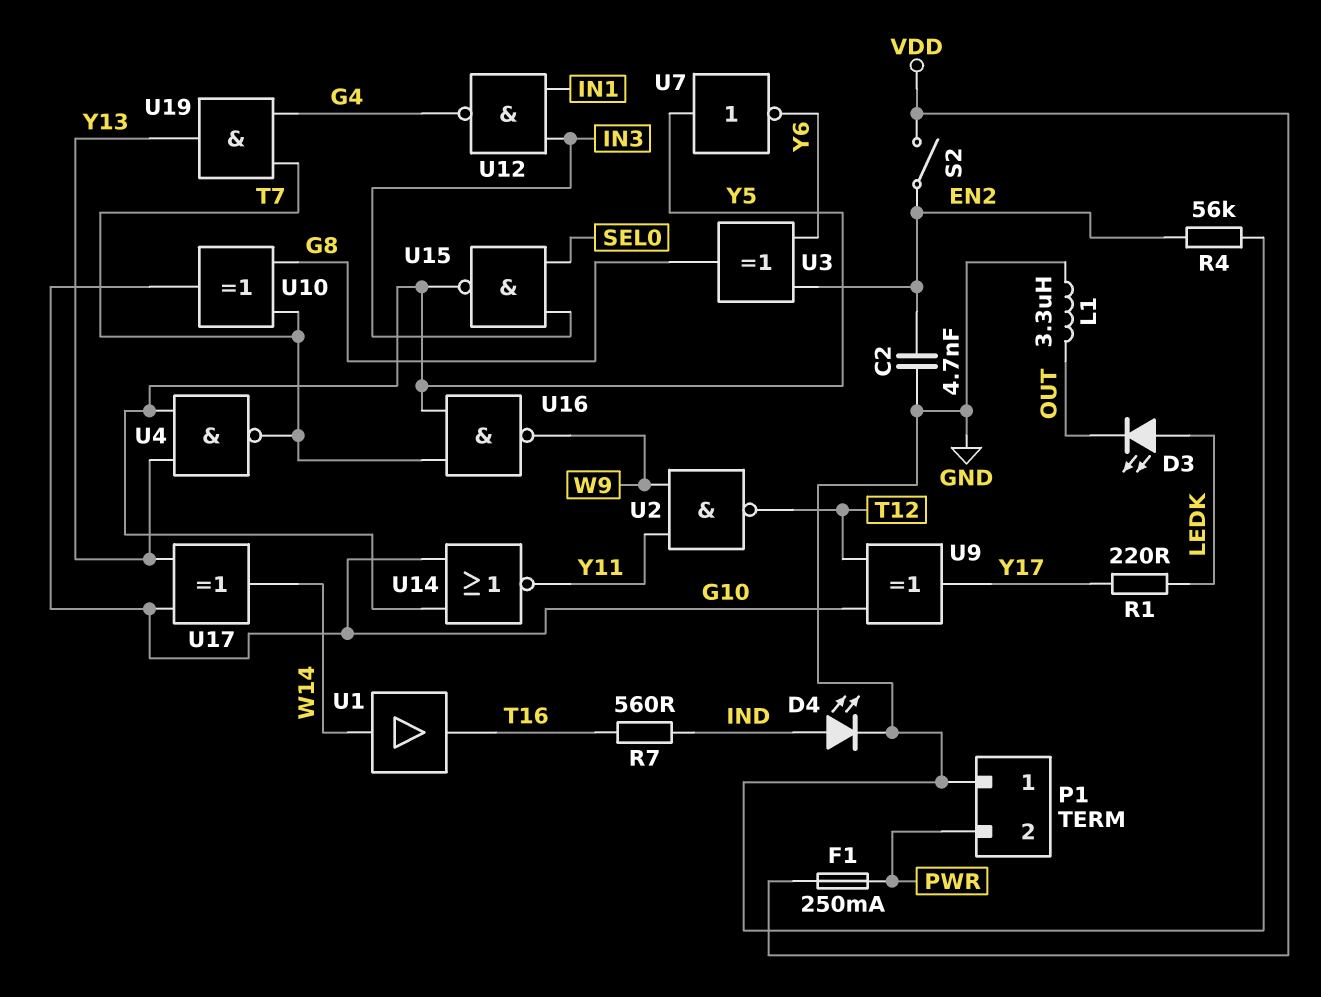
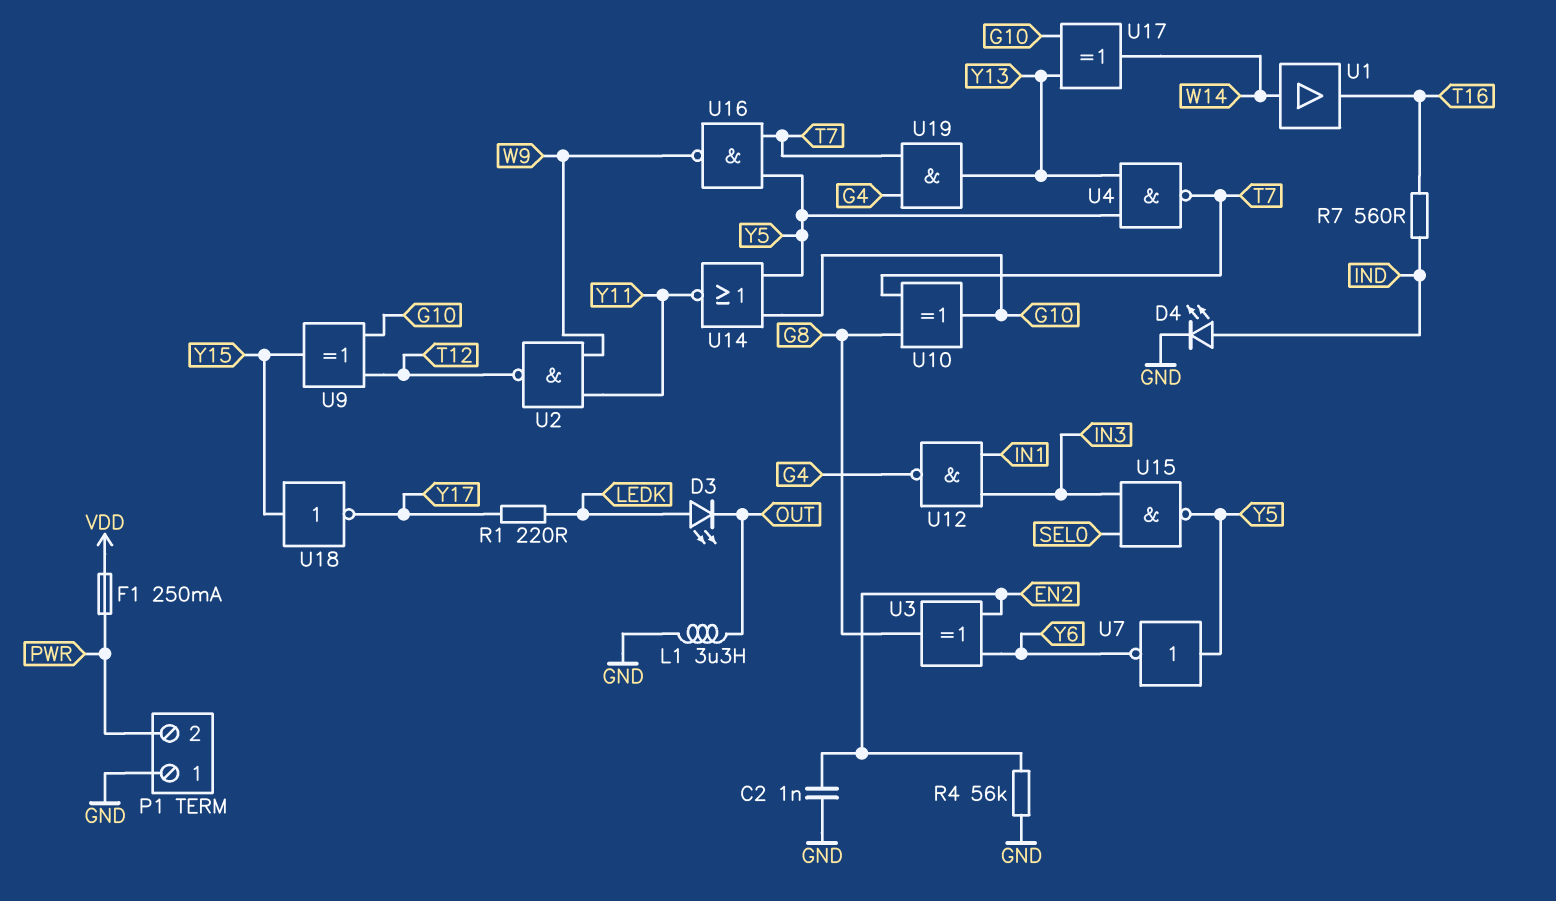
C2: 4.7nF (EN2, GND) -> 1nF (EN2, GND)
S2: switch (EN2, VDD) -> none
U9: XOR (in G10, in T12, out Y17) -> XOR (in G10, in T12, out Y15)
U18: none -> NOT (in Y15, out Y17)

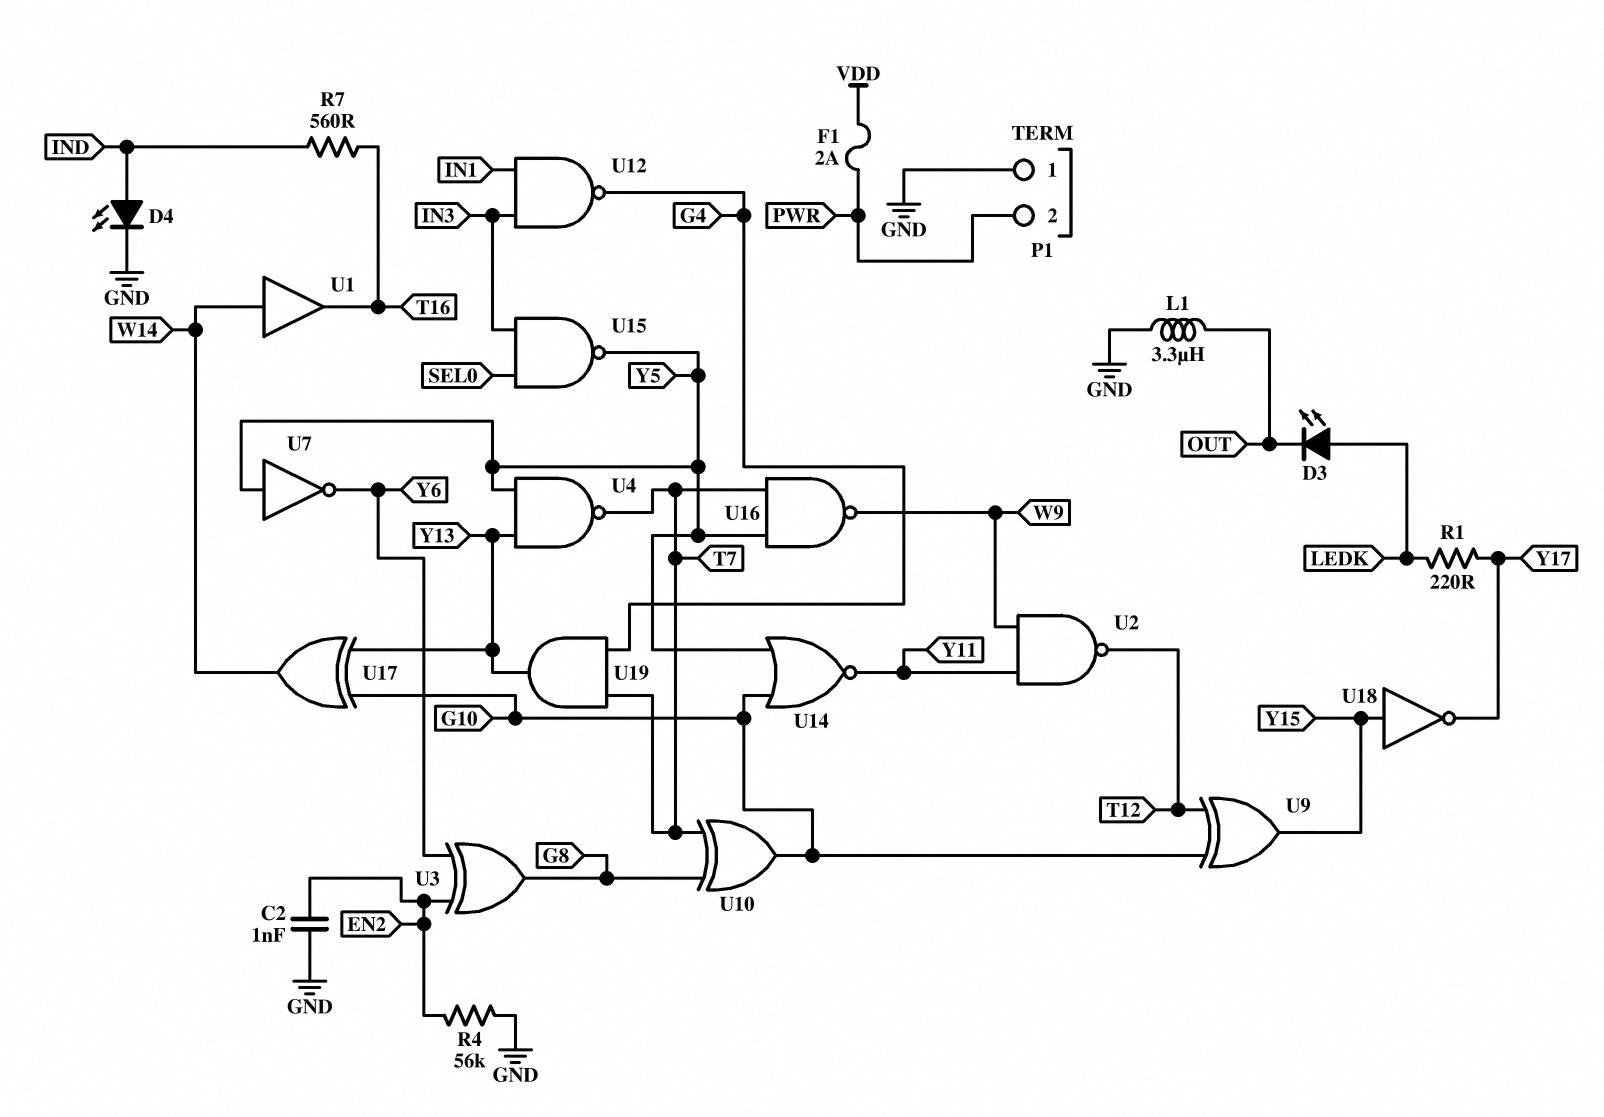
F1: 250mA (PWR, VDD) -> 2A (PWR, VDD)

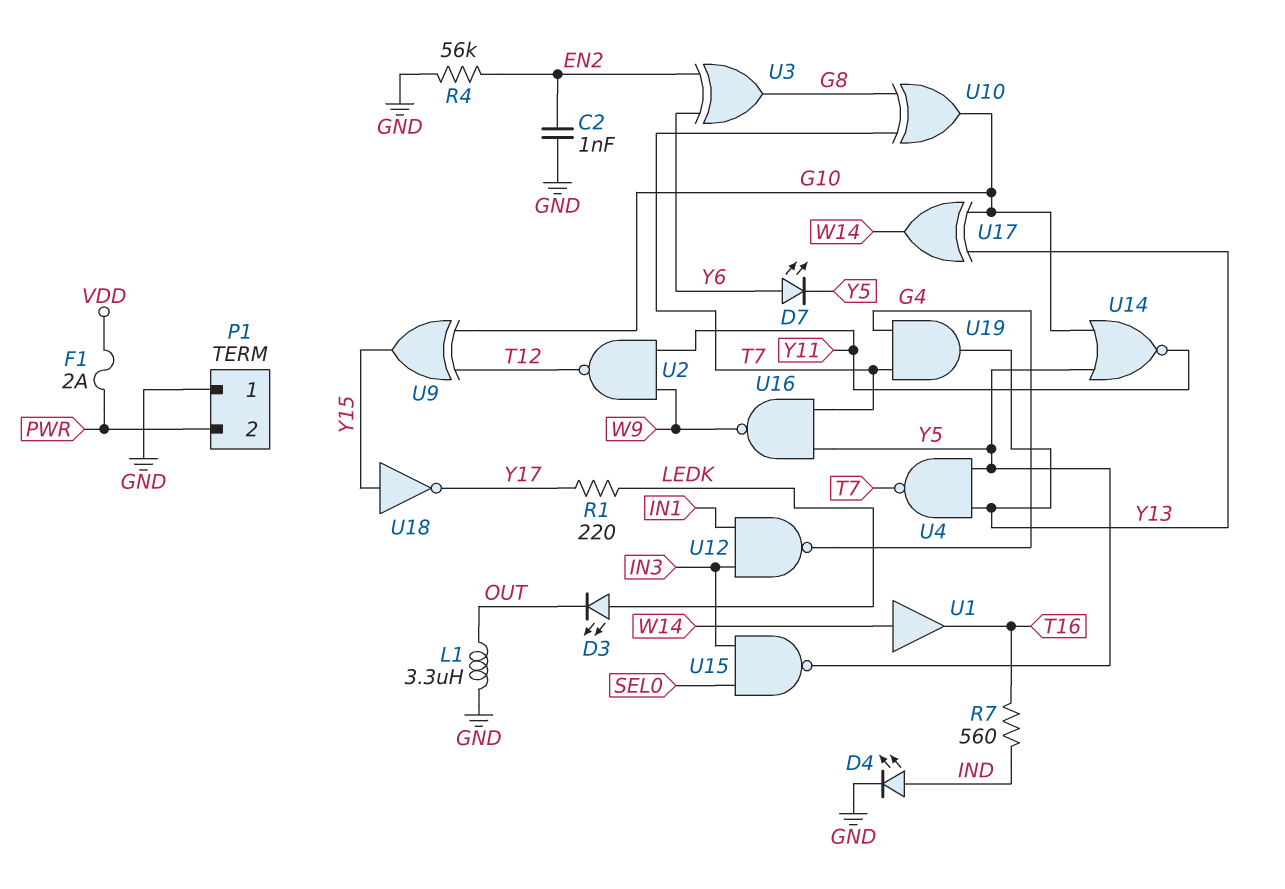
D7: none -> LED (A Y6, K Y5)
U7: NOT (in Y5, out Y6) -> none

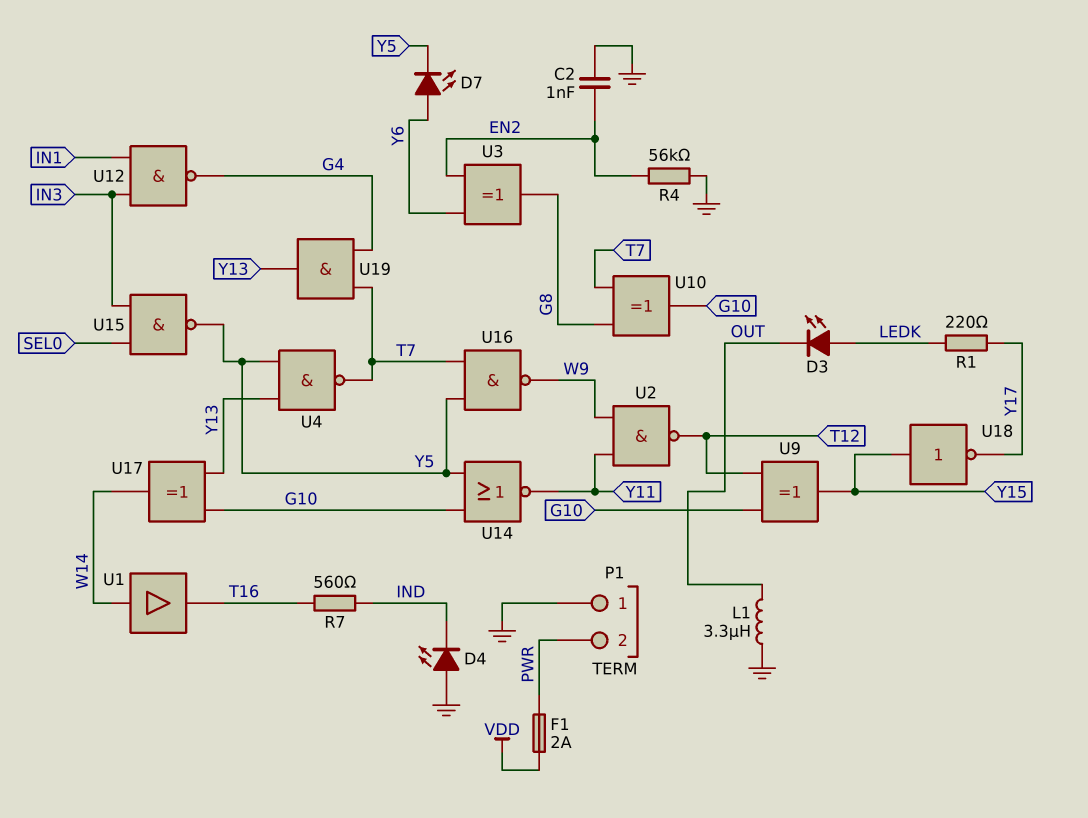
D4: LED (A IND, K GND) -> LED (A GND, K IND)

